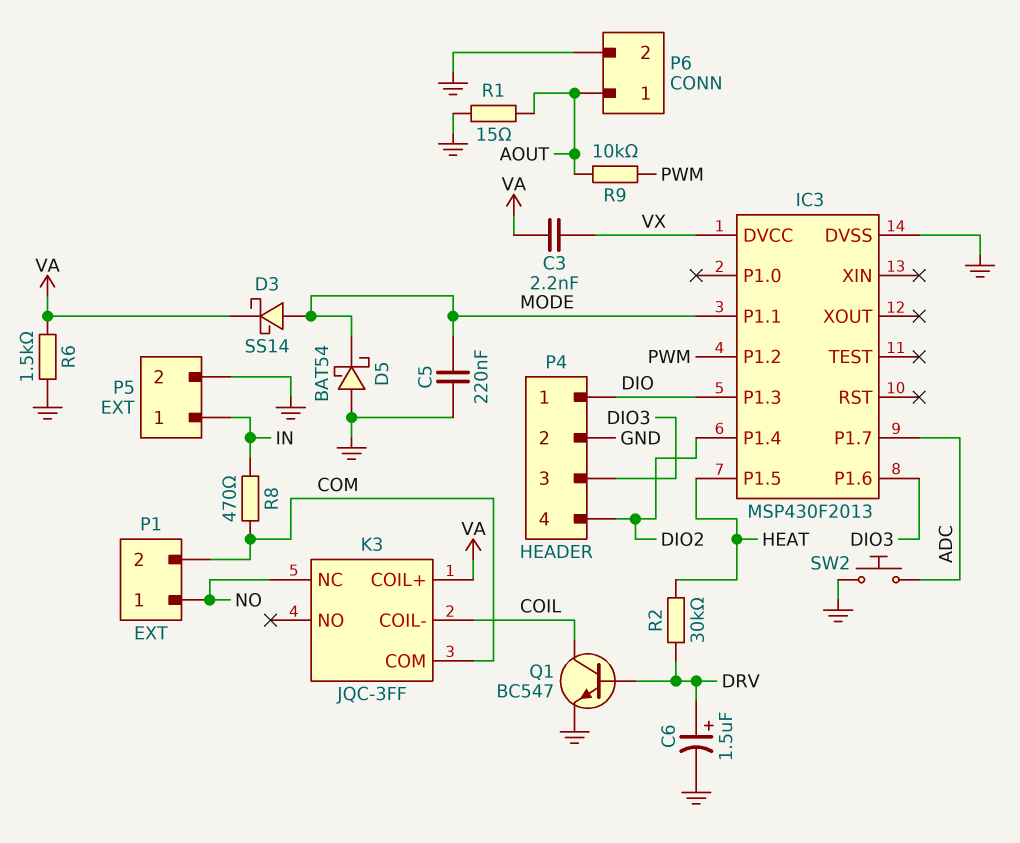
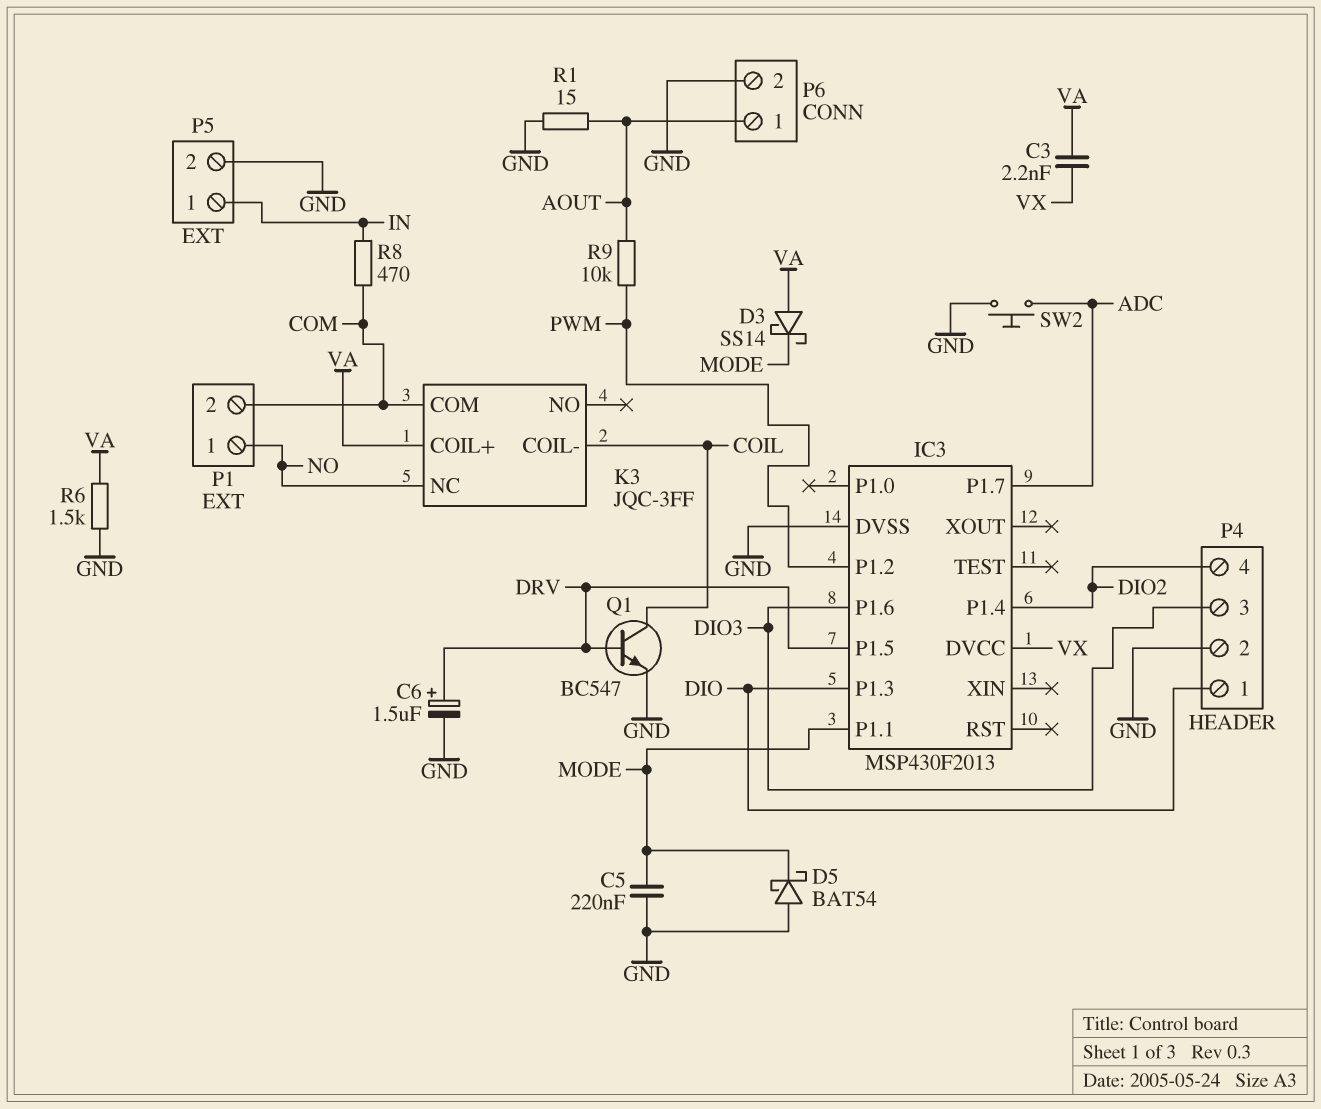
D3: schottky SS14 (A MODE, K VA) -> schottky SS14 (A VA, K MODE)
IC3 pin P1.5: HEAT -> DRV
R2: 30k (DRV, HEAT) -> none

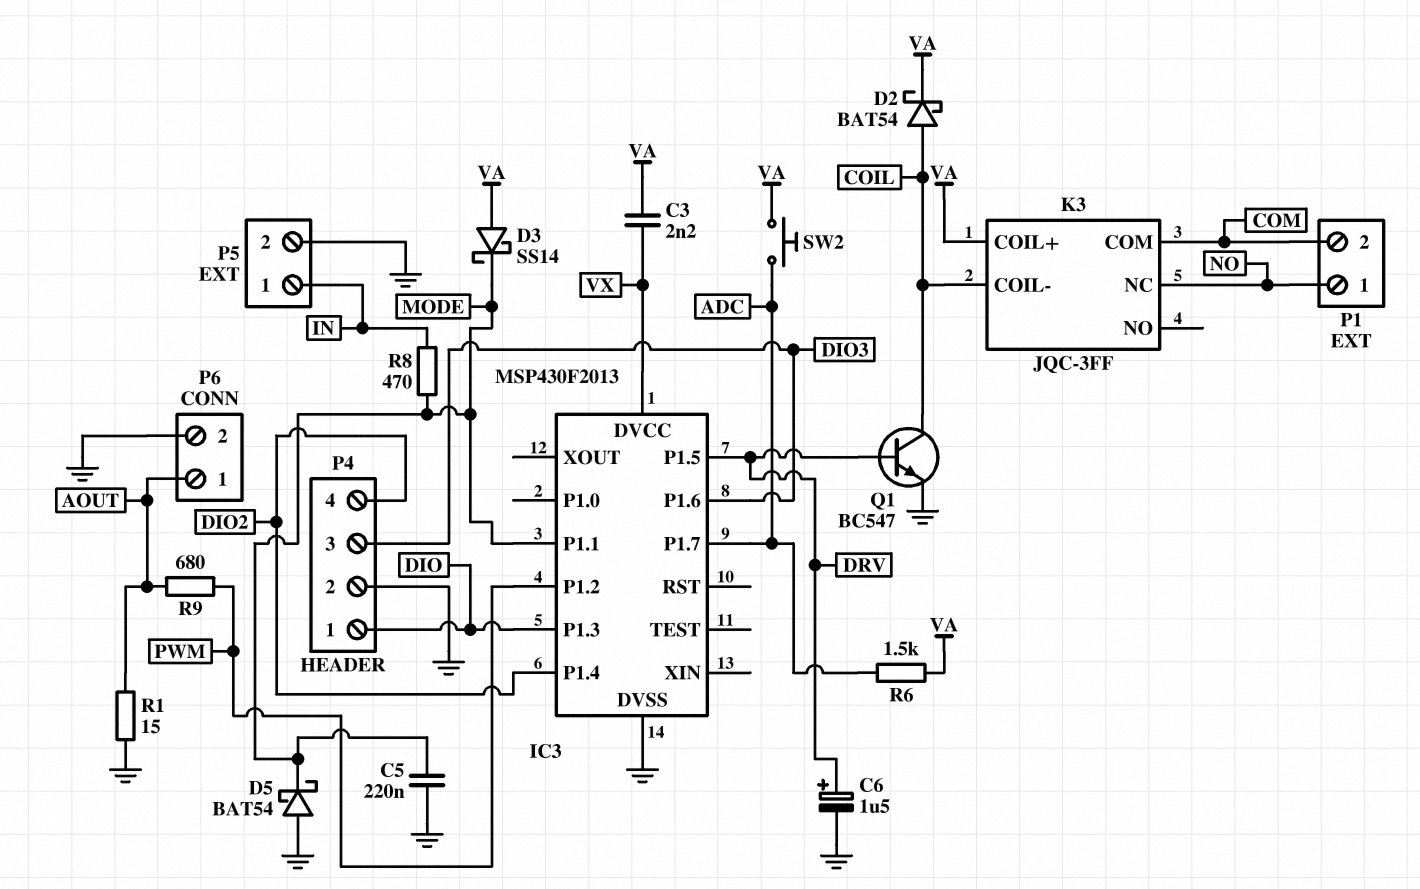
D2: none -> schottky BAT54 (A COIL, K VA)
R6: 1.5k (GND, VA) -> 1.5k (ADC, VA)
R8: 470 (COM, IN) -> 470 (IN, MODE)
R9: 10k (AOUT, PWM) -> 680 (AOUT, PWM)
SW2: button (ADC, GND) -> button (ADC, VA)

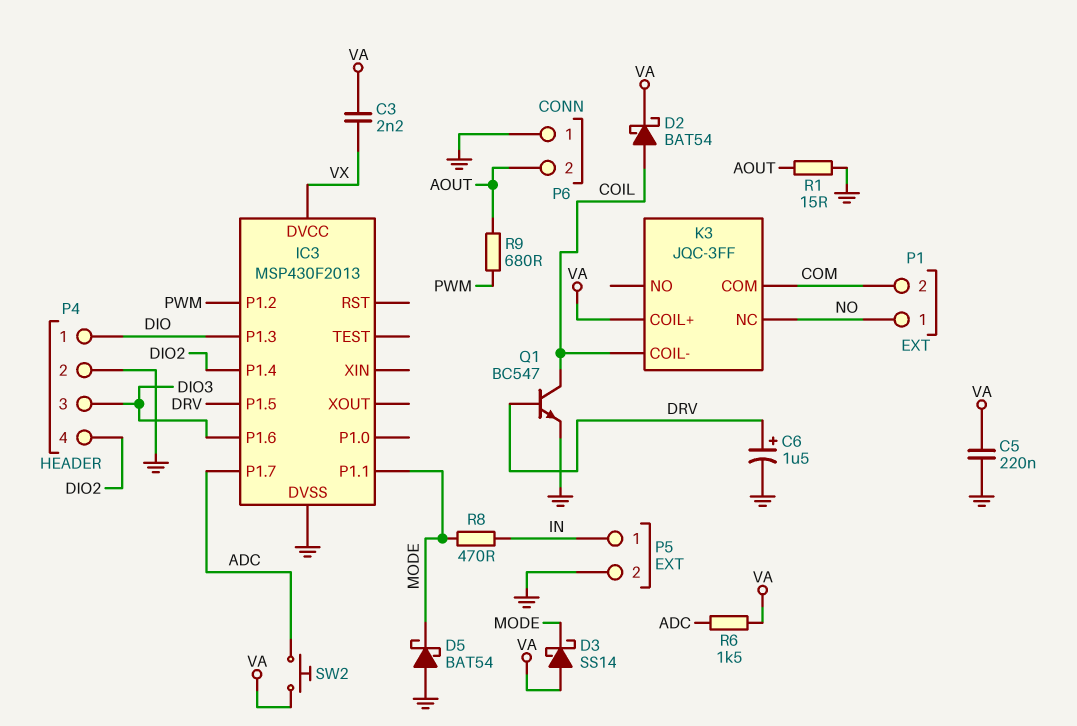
C5: 220nF (GND, MODE) -> 220nF (GND, VA)
P6 pin 1: AOUT -> GND
P6 pin 2: GND -> AOUT

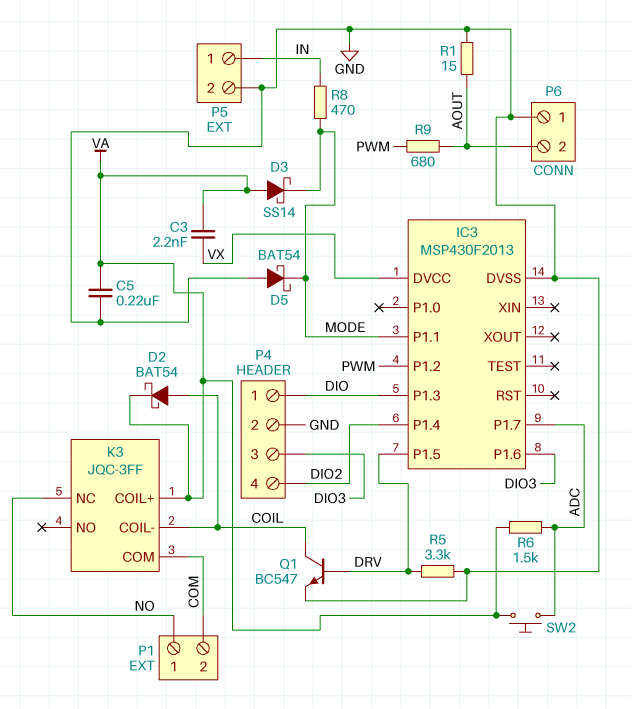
C6: 1.5uF (plus DRV, minus GND) -> none
R5: none -> 3.3k (DRV, GND)

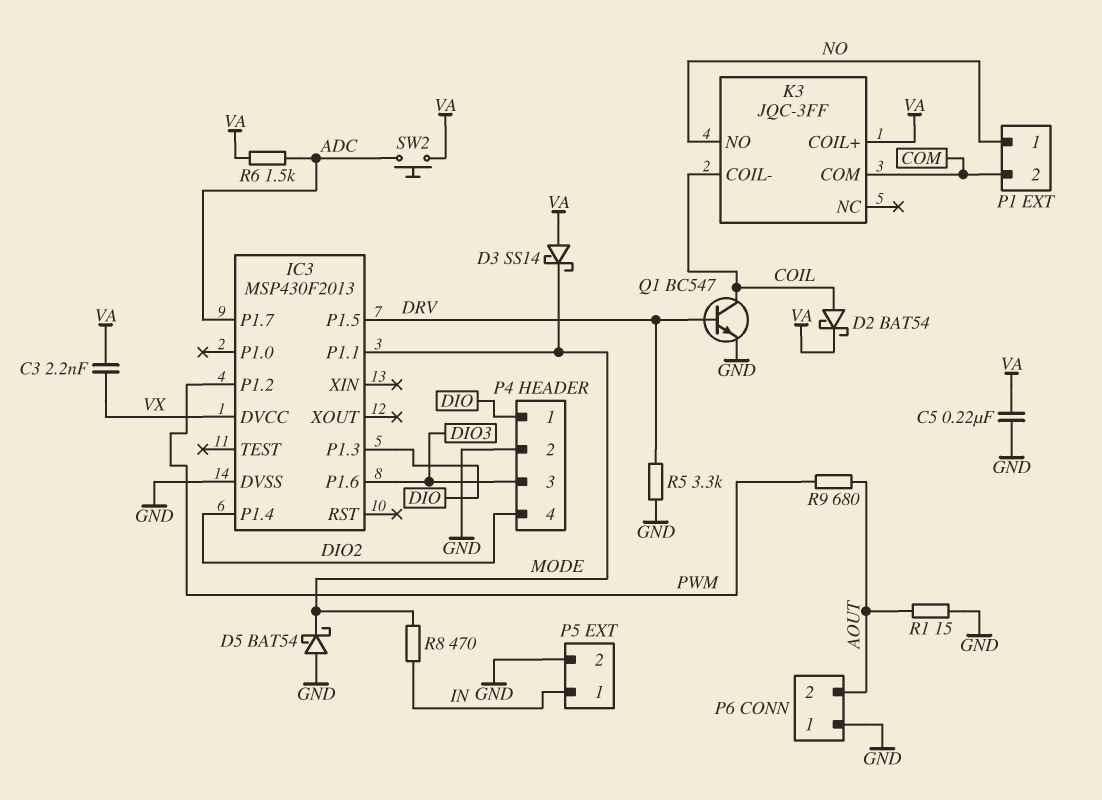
K3 pin NC: NO -> none
K3 pin NO: none -> NO

